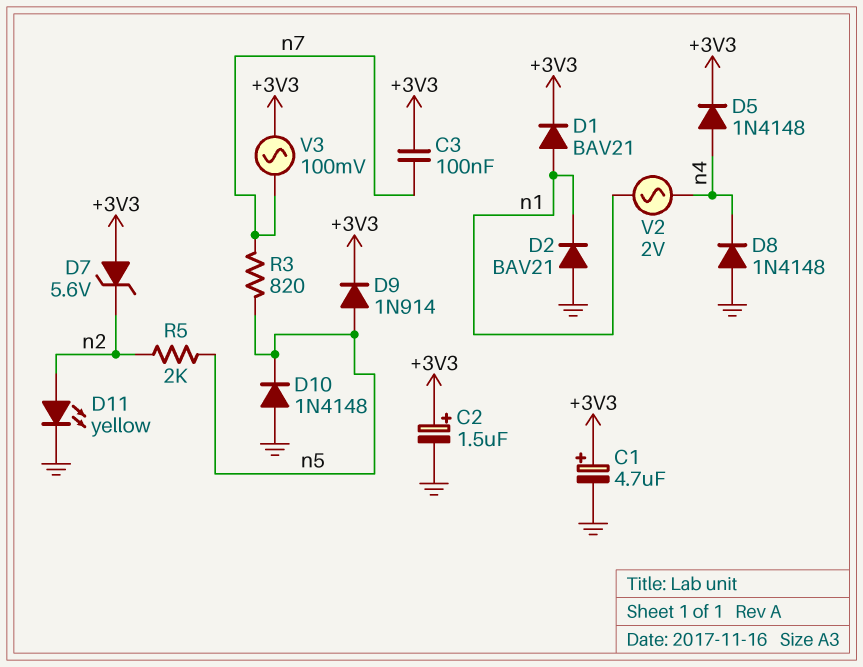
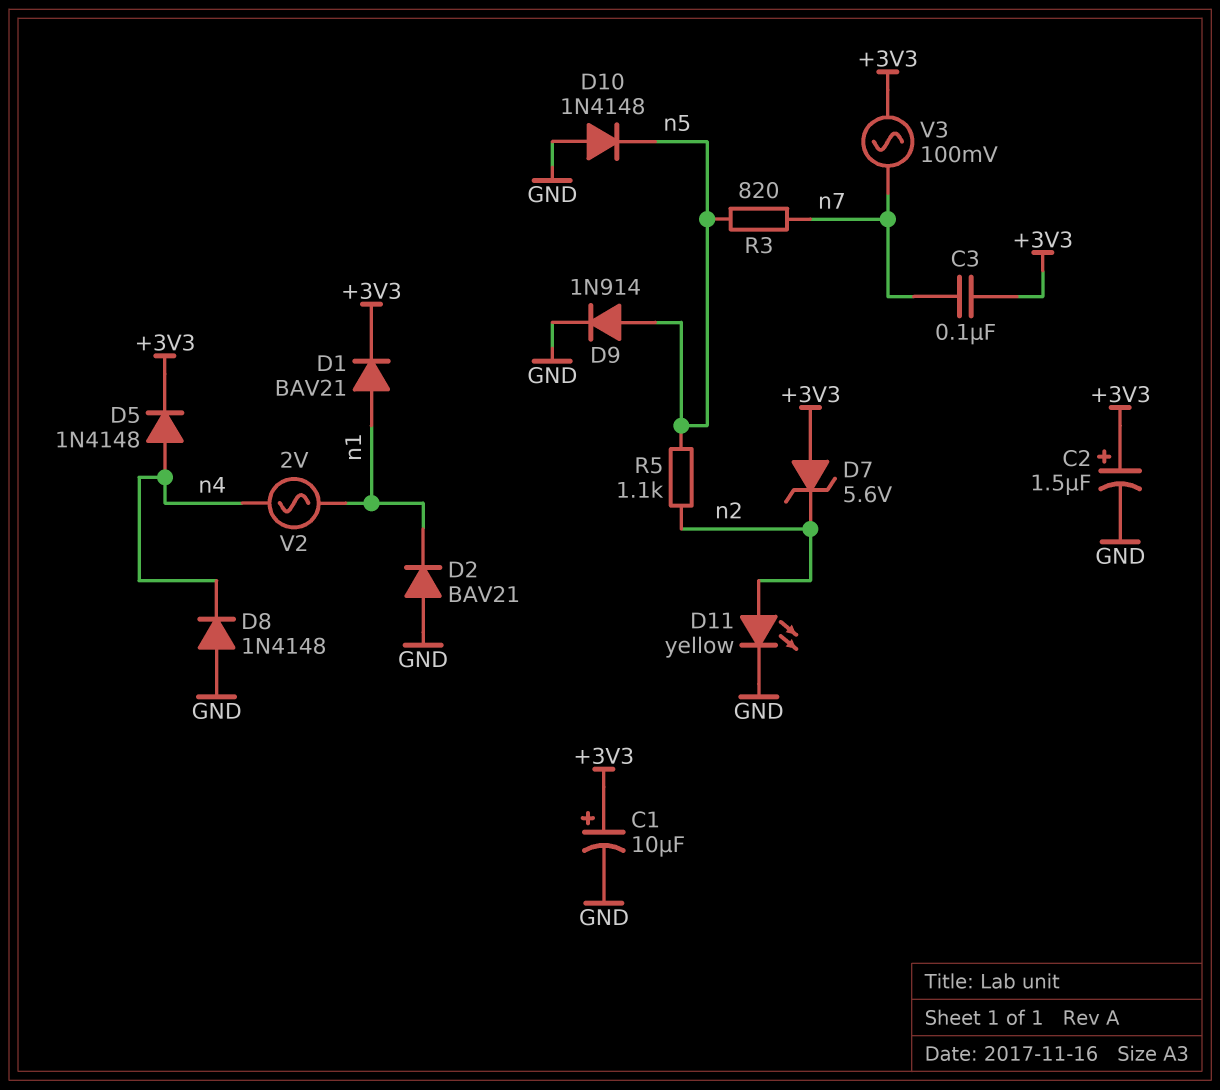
C1: 4.7uF (plus +3V3, minus GND) -> 10uF (plus +3V3, minus GND)
D9: diode 1N914 (A n5, K +3V3) -> diode 1N914 (A n5, K GND)
R5: 2k (n2, n5) -> 1.1k (n2, n5)

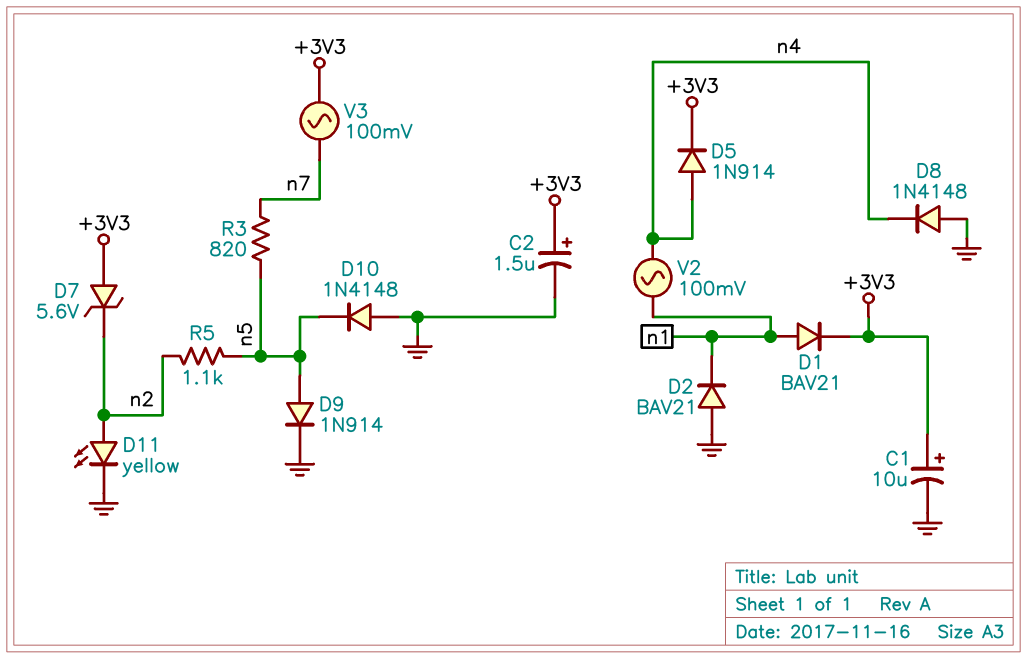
C3: 100nF (+3V3, n7) -> none
D5: diode 1N4148 (A n4, K +3V3) -> diode 1N914 (A n4, K +3V3)
V2: AC 2V (n1, n4) -> AC 100mV (n1, n4)

